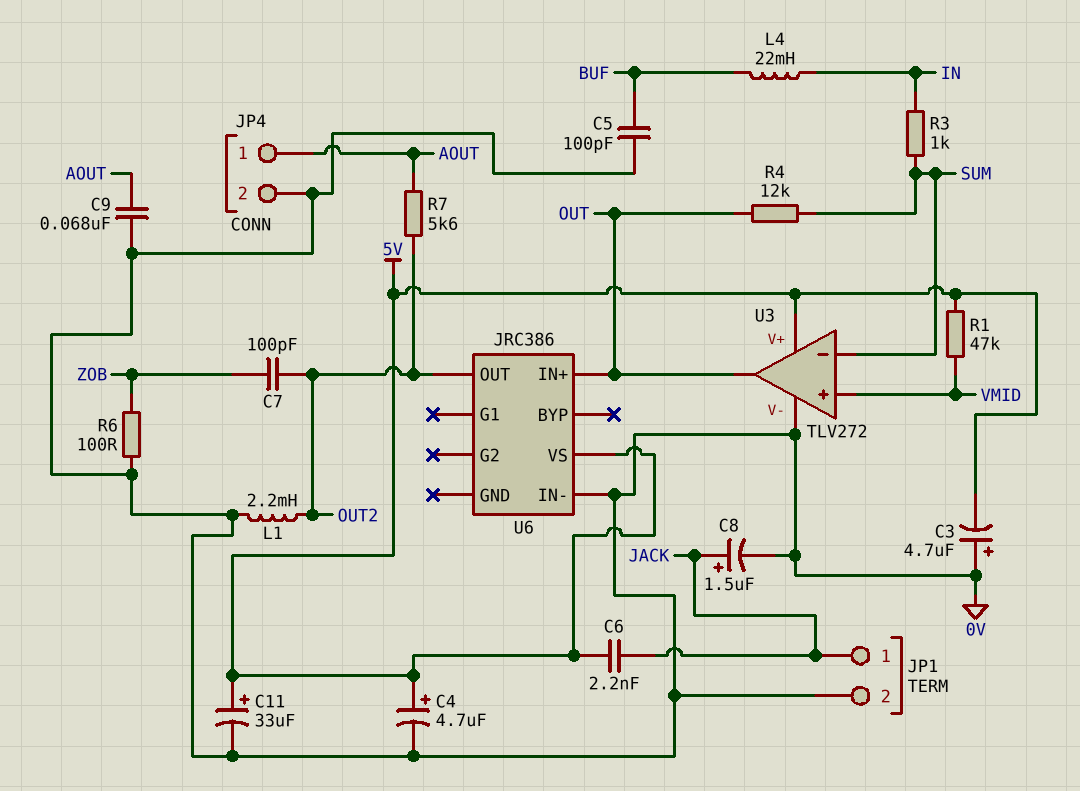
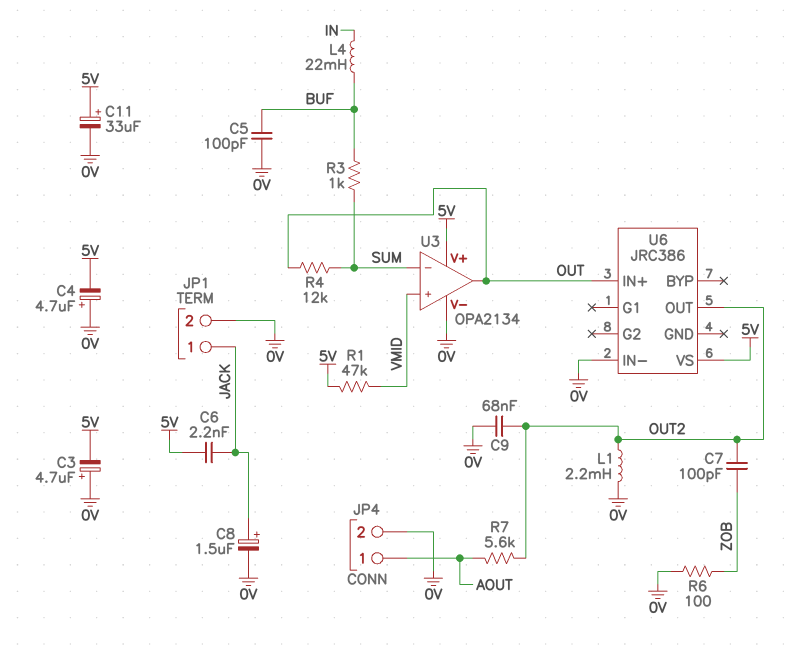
C4: 4.7uF (plus 5V, minus 0V) -> 4.7uF (plus 0V, minus 5V)
C9: 68nF (0V, AOUT) -> 68nF (0V, OUT2)
R3: 1k (IN, SUM) -> 1k (BUF, SUM)
U3: TLV272 -> OPA2134

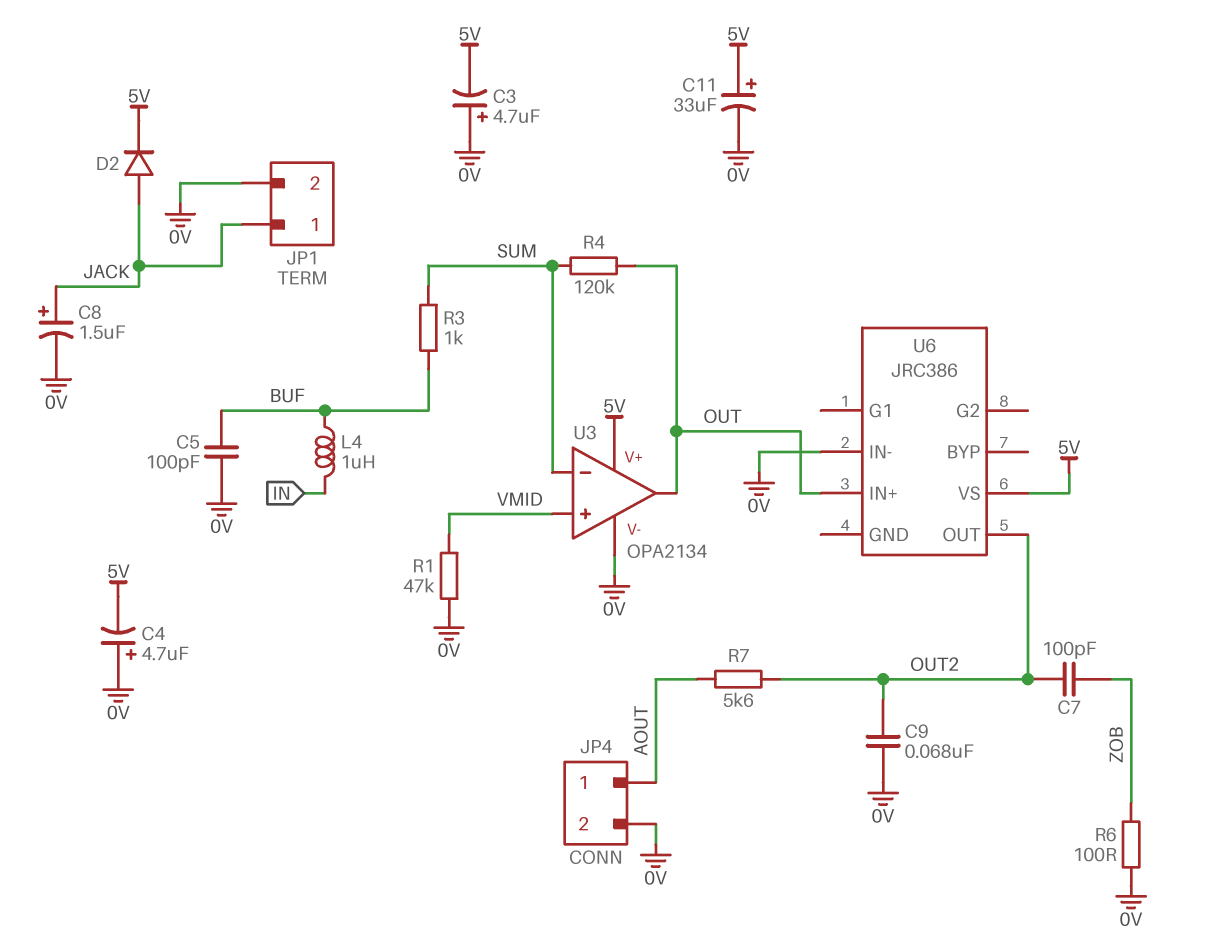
C6: 2.2nF (5V, JACK) -> none
D2: none -> diode (A JACK, K 5V)
L1: 2.2mH (0V, OUT2) -> none
L4: 22mH (BUF, IN) -> 1uH (BUF, IN)
R1: 47k (5V, VMID) -> 47k (0V, VMID)
R4: 12k (OUT, SUM) -> 120k (OUT, SUM)

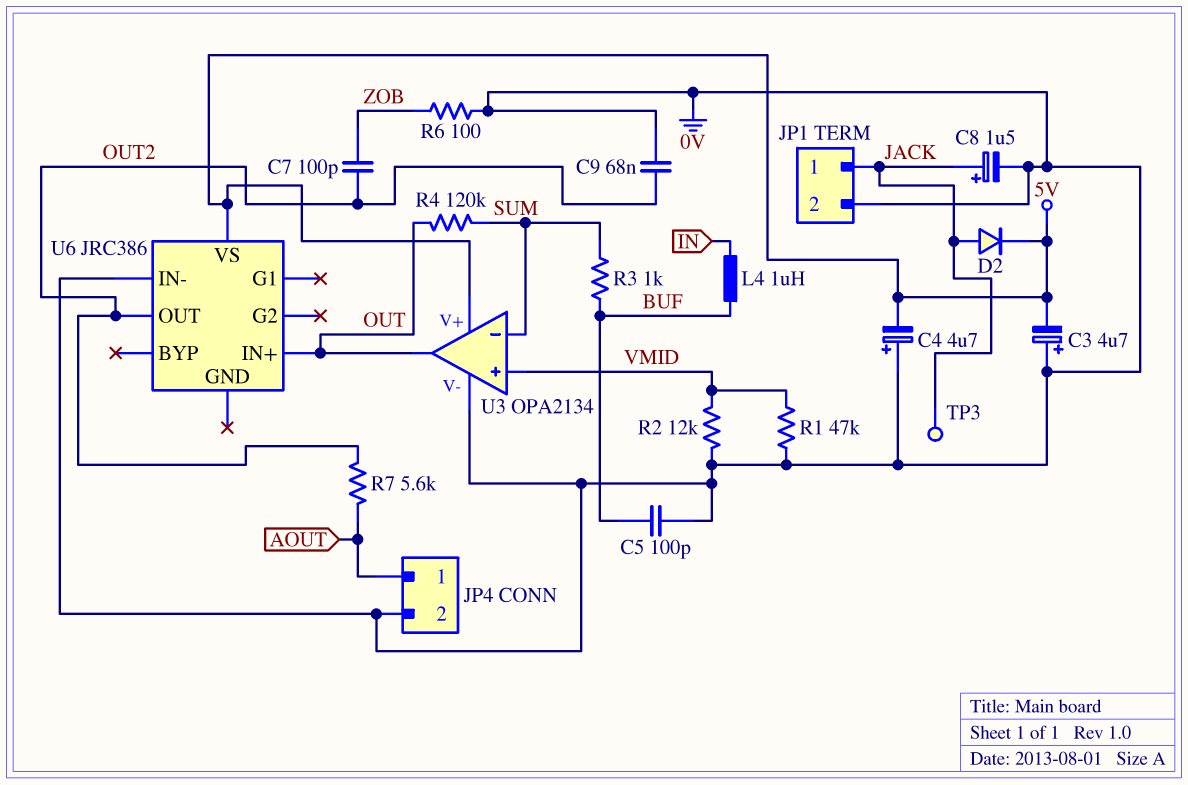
C11: 33uF (plus 5V, minus 0V) -> none
R2: none -> 12k (0V, VMID)
TP3: none -> test point (JACK)

